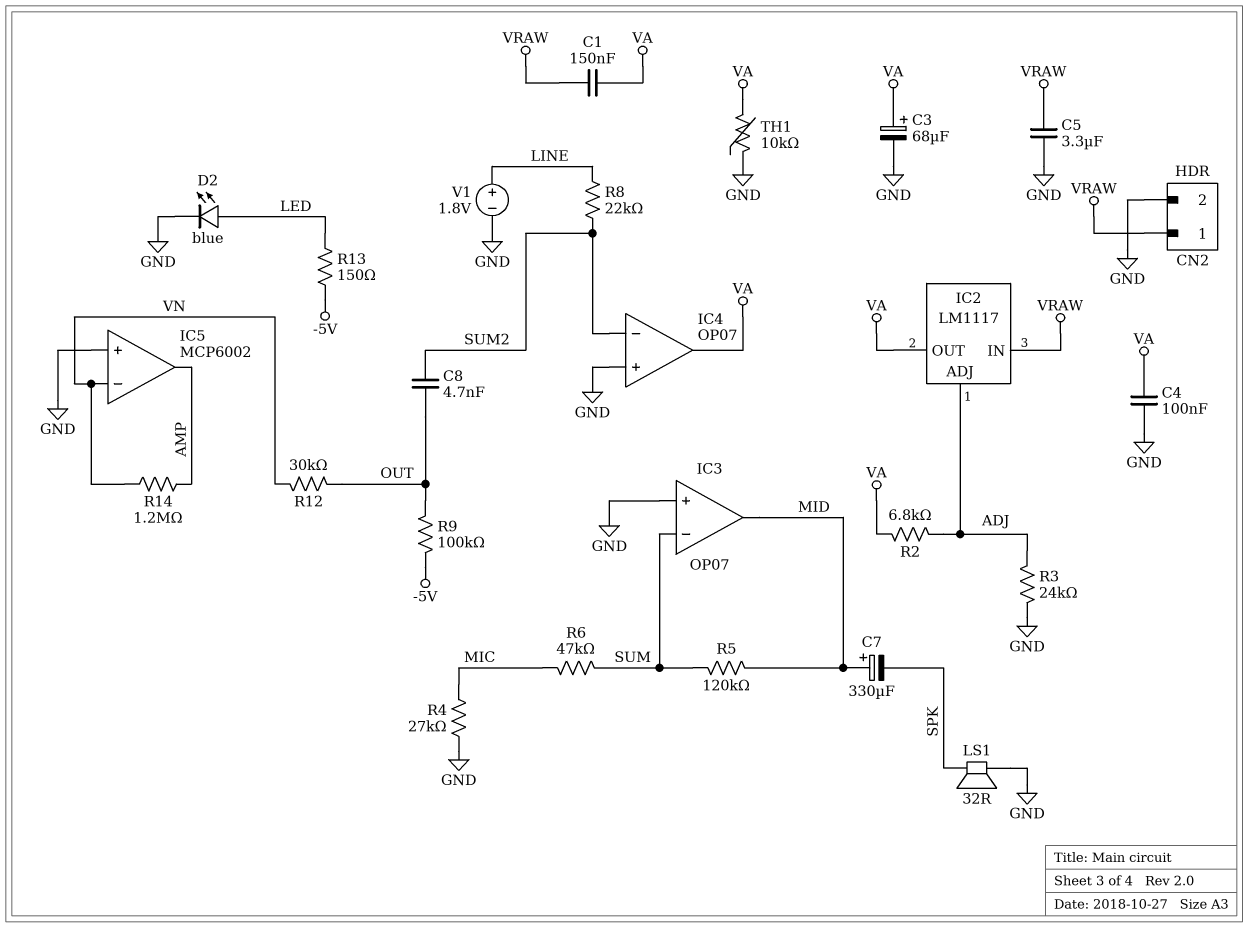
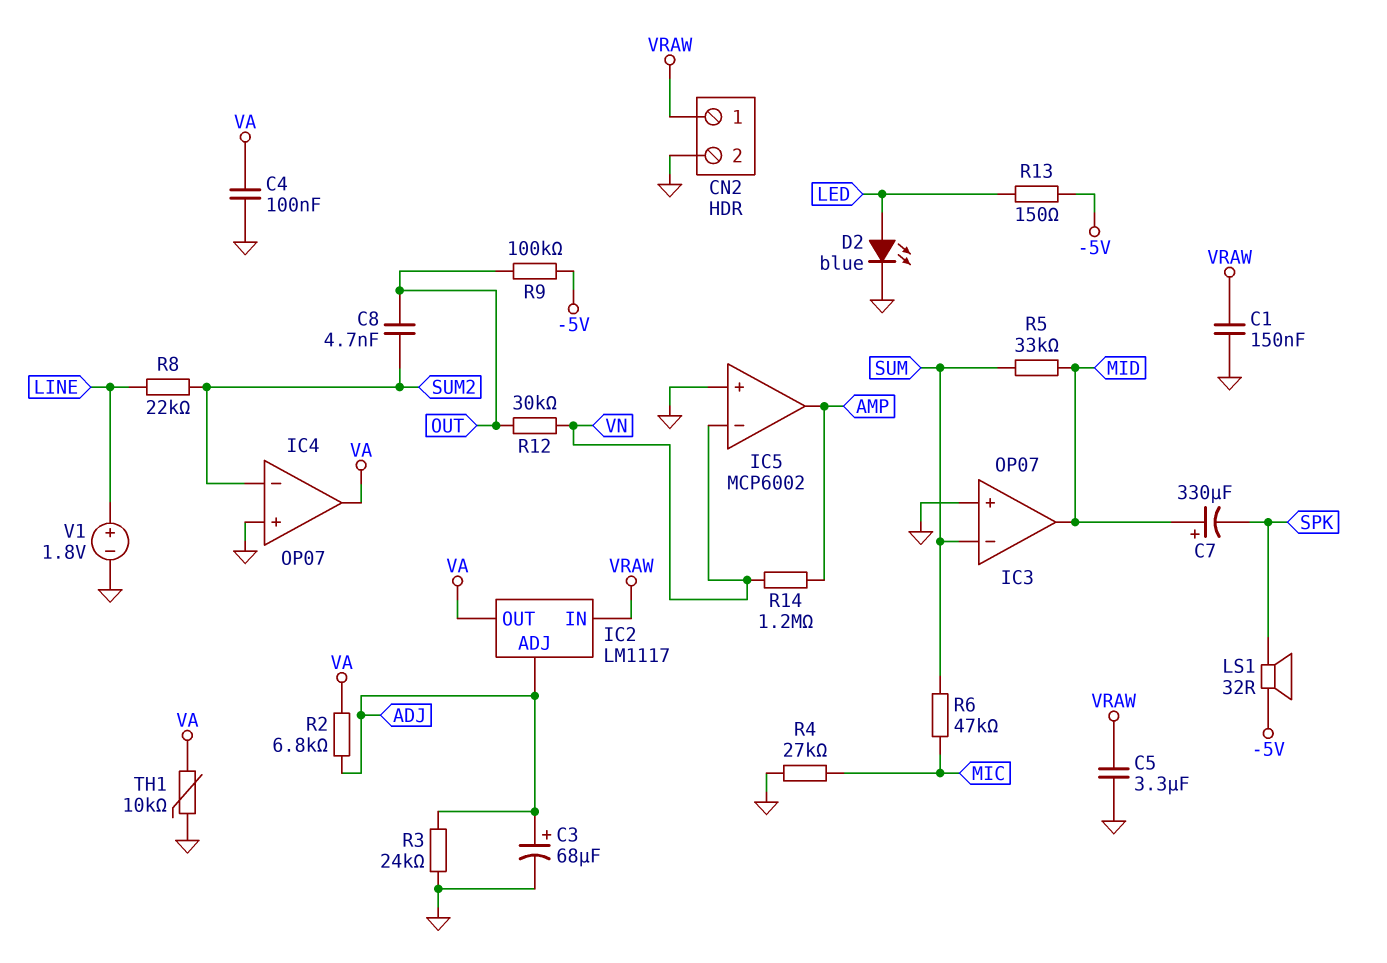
C1: 150nF (VA, VRAW) -> 150nF (GND, VRAW)
C3: 68uF (plus VA, minus GND) -> 68uF (plus ADJ, minus GND)
LS1: speaker 32R (GND, SPK) -> speaker 32R (-5V, SPK)
R5: 120k (MID, SUM) -> 33k (MID, SUM)

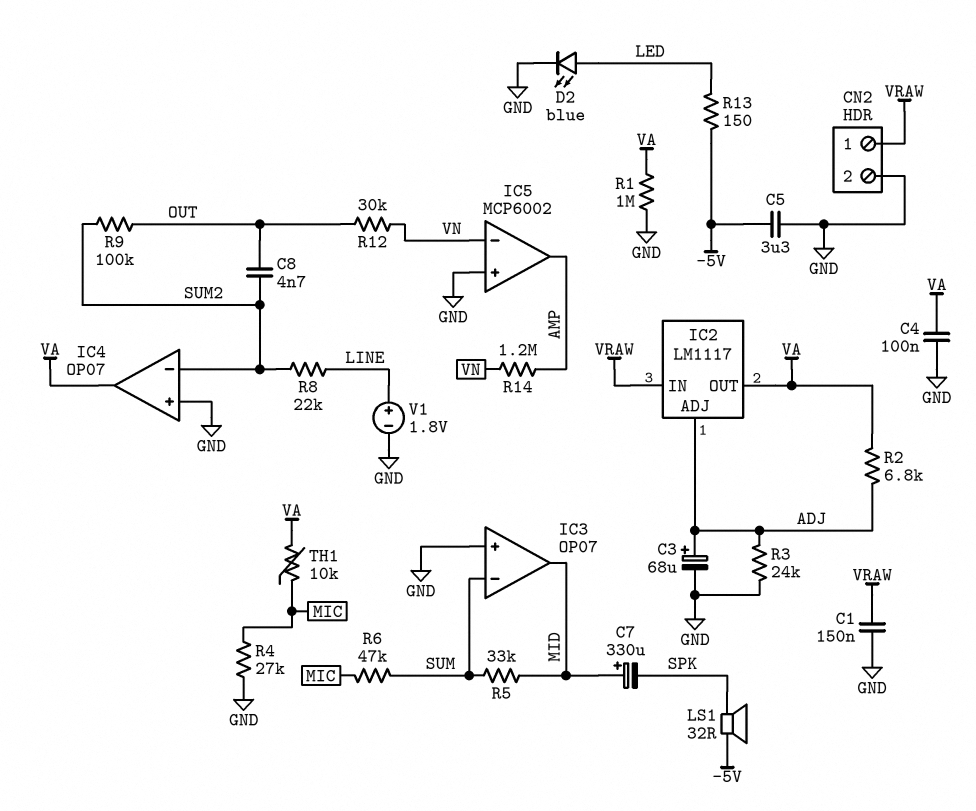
C5: 3.3uF (GND, VRAW) -> 3.3uF (-5V, GND)
R1: none -> 1M (GND, VA)
R9: 100k (-5V, OUT) -> 100k (OUT, SUM2)
TH1: 10k (GND, VA) -> 10k (MIC, VA)

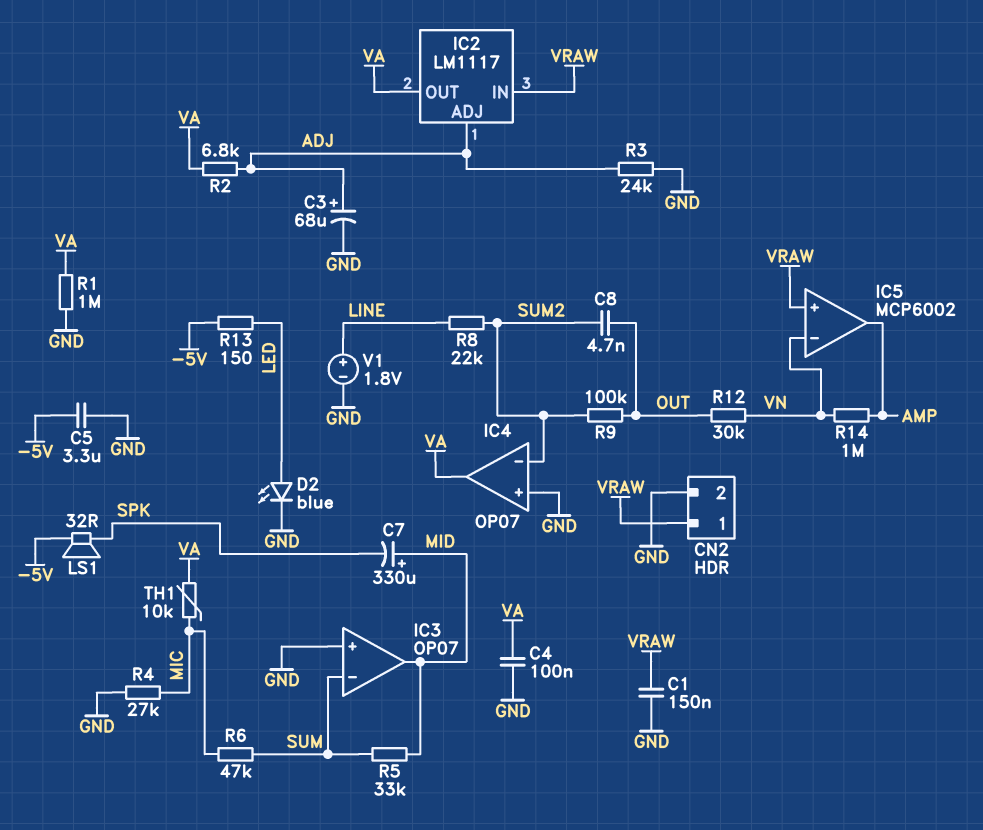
IC5 pin in+: GND -> VRAW
R14: 1.2M (AMP, VN) -> 1M (AMP, VN)

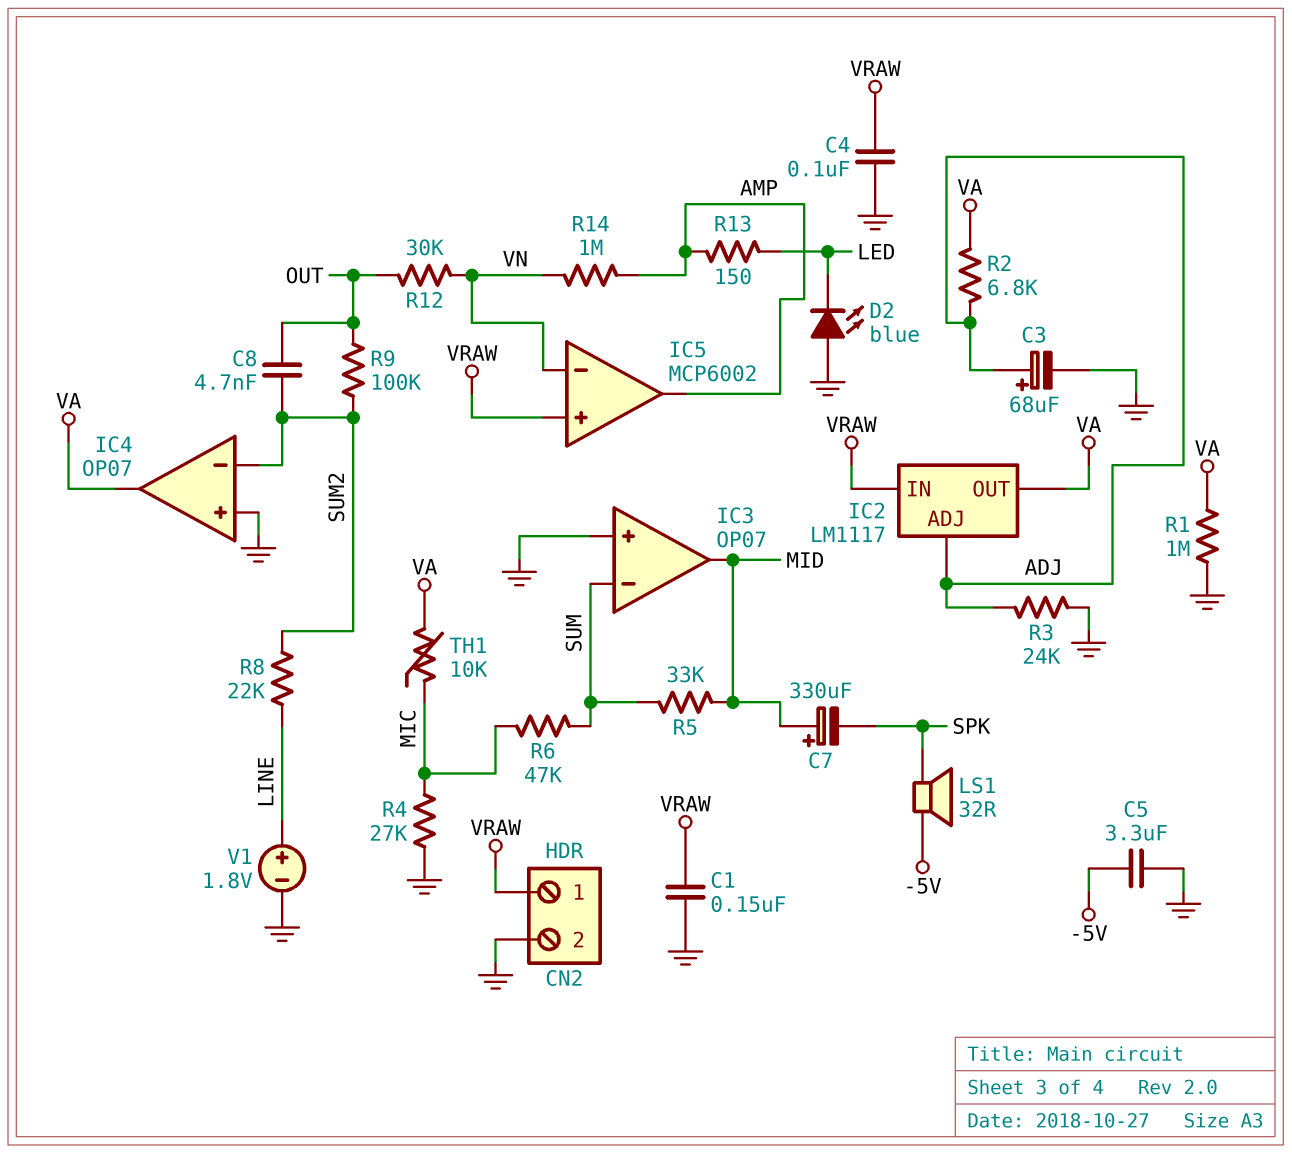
C4: 100nF (GND, VA) -> 100nF (GND, VRAW)
D2: LED blue (A LED, K GND) -> LED blue (A GND, K LED)
R13: 150 (-5V, LED) -> 150 (AMP, LED)

